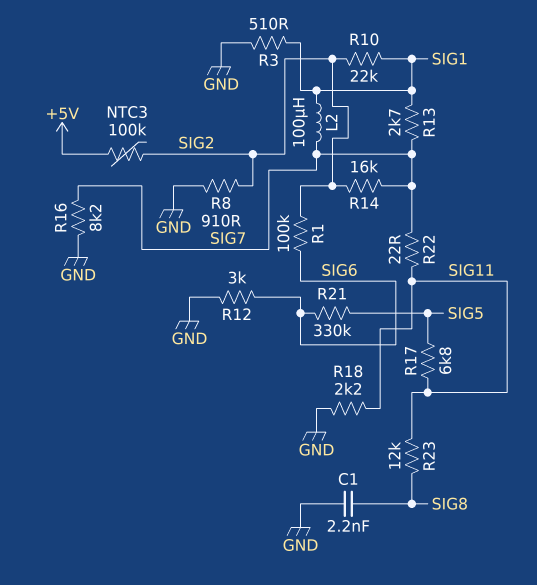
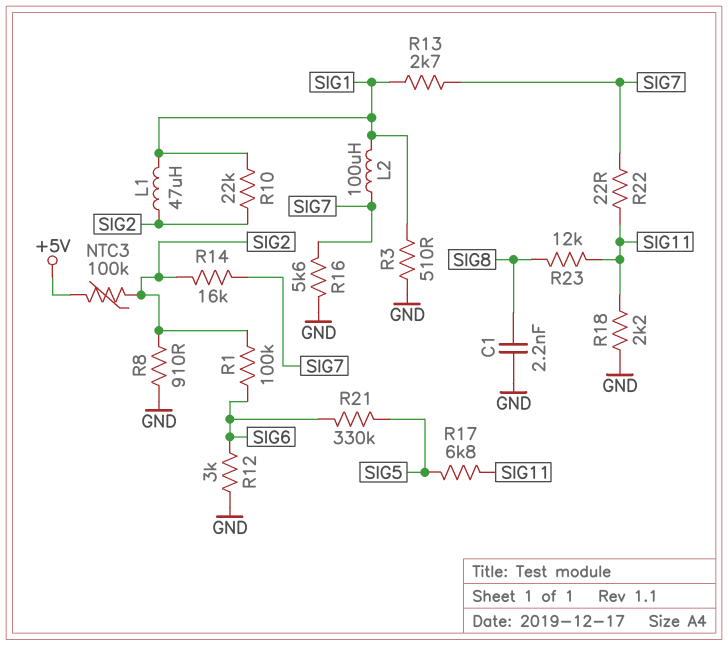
L1: none -> 47uH (SIG1, SIG2)
R16: 8.2k (GND, SIG7) -> 5.6k (GND, SIG7)

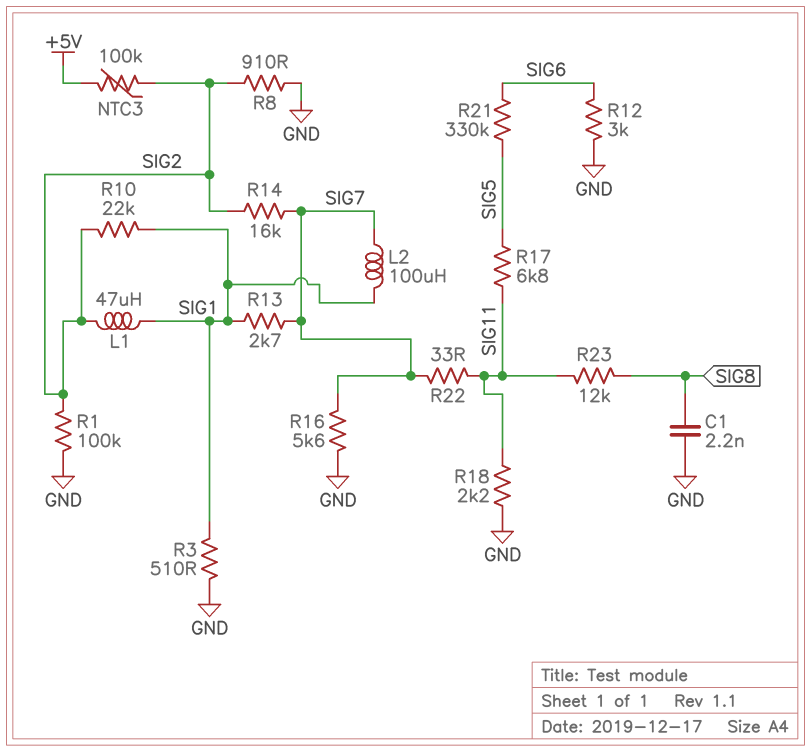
R1: 100k (SIG2, SIG6) -> 100k (GND, SIG2)
R22: 22 (SIG7, SIG11) -> 33 (SIG7, SIG11)

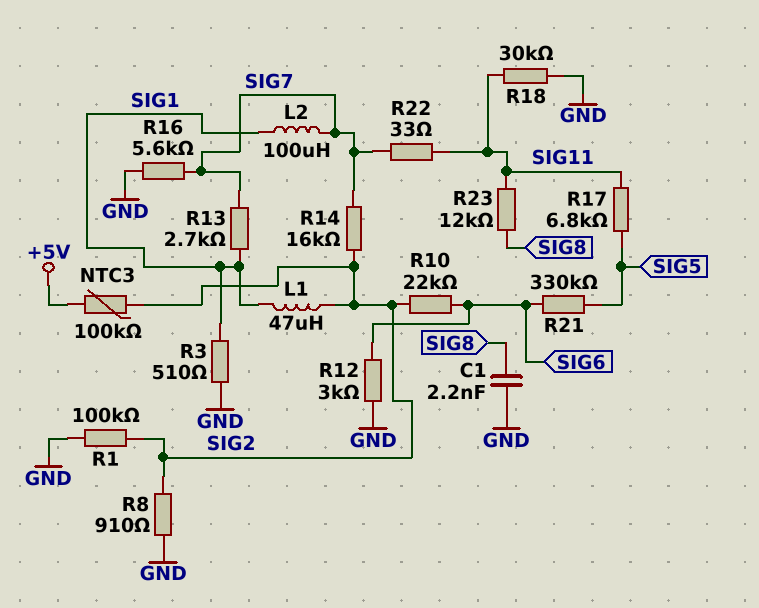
R10: 22k (SIG1, SIG2) -> 22k (SIG2, SIG6)
R18: 2.2k (GND, SIG11) -> 30k (GND, SIG11)

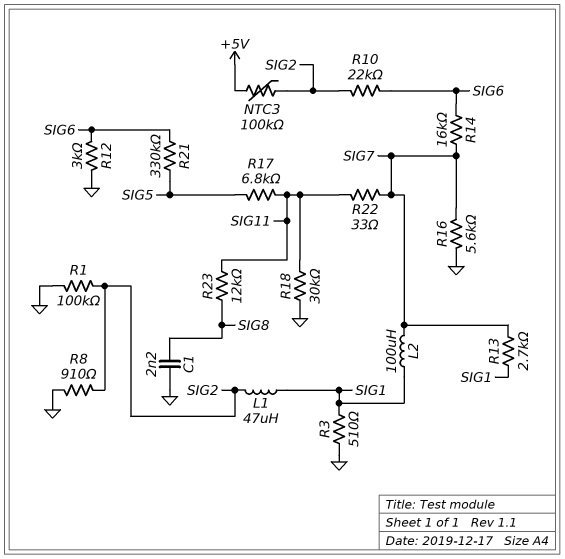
R14: 16k (SIG2, SIG7) -> 16k (SIG6, SIG7)

